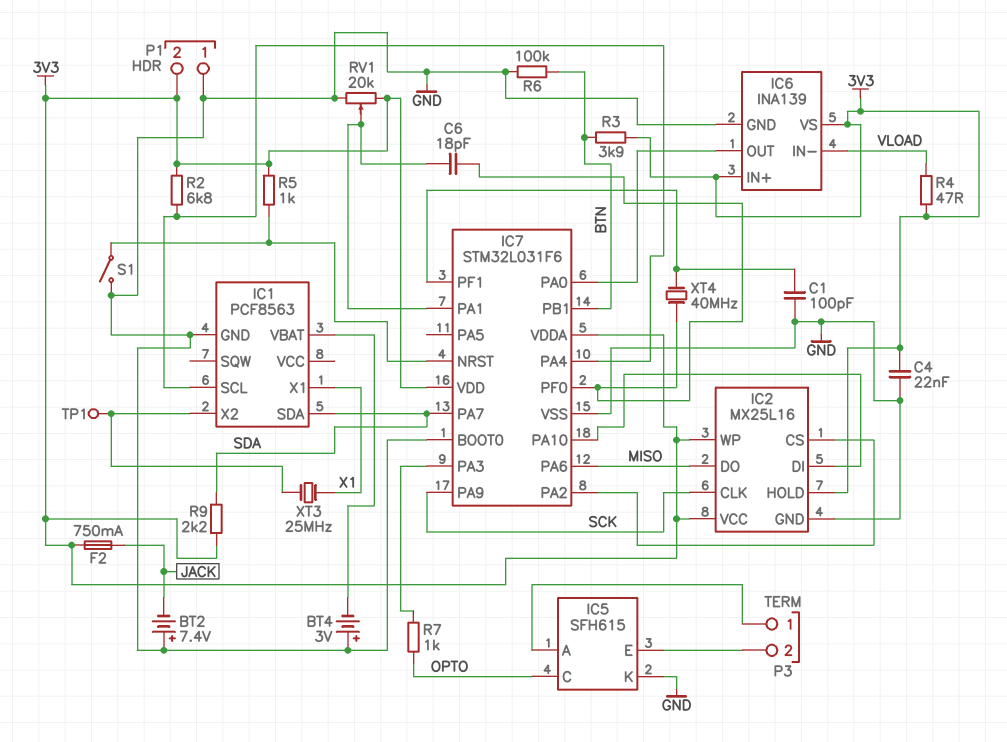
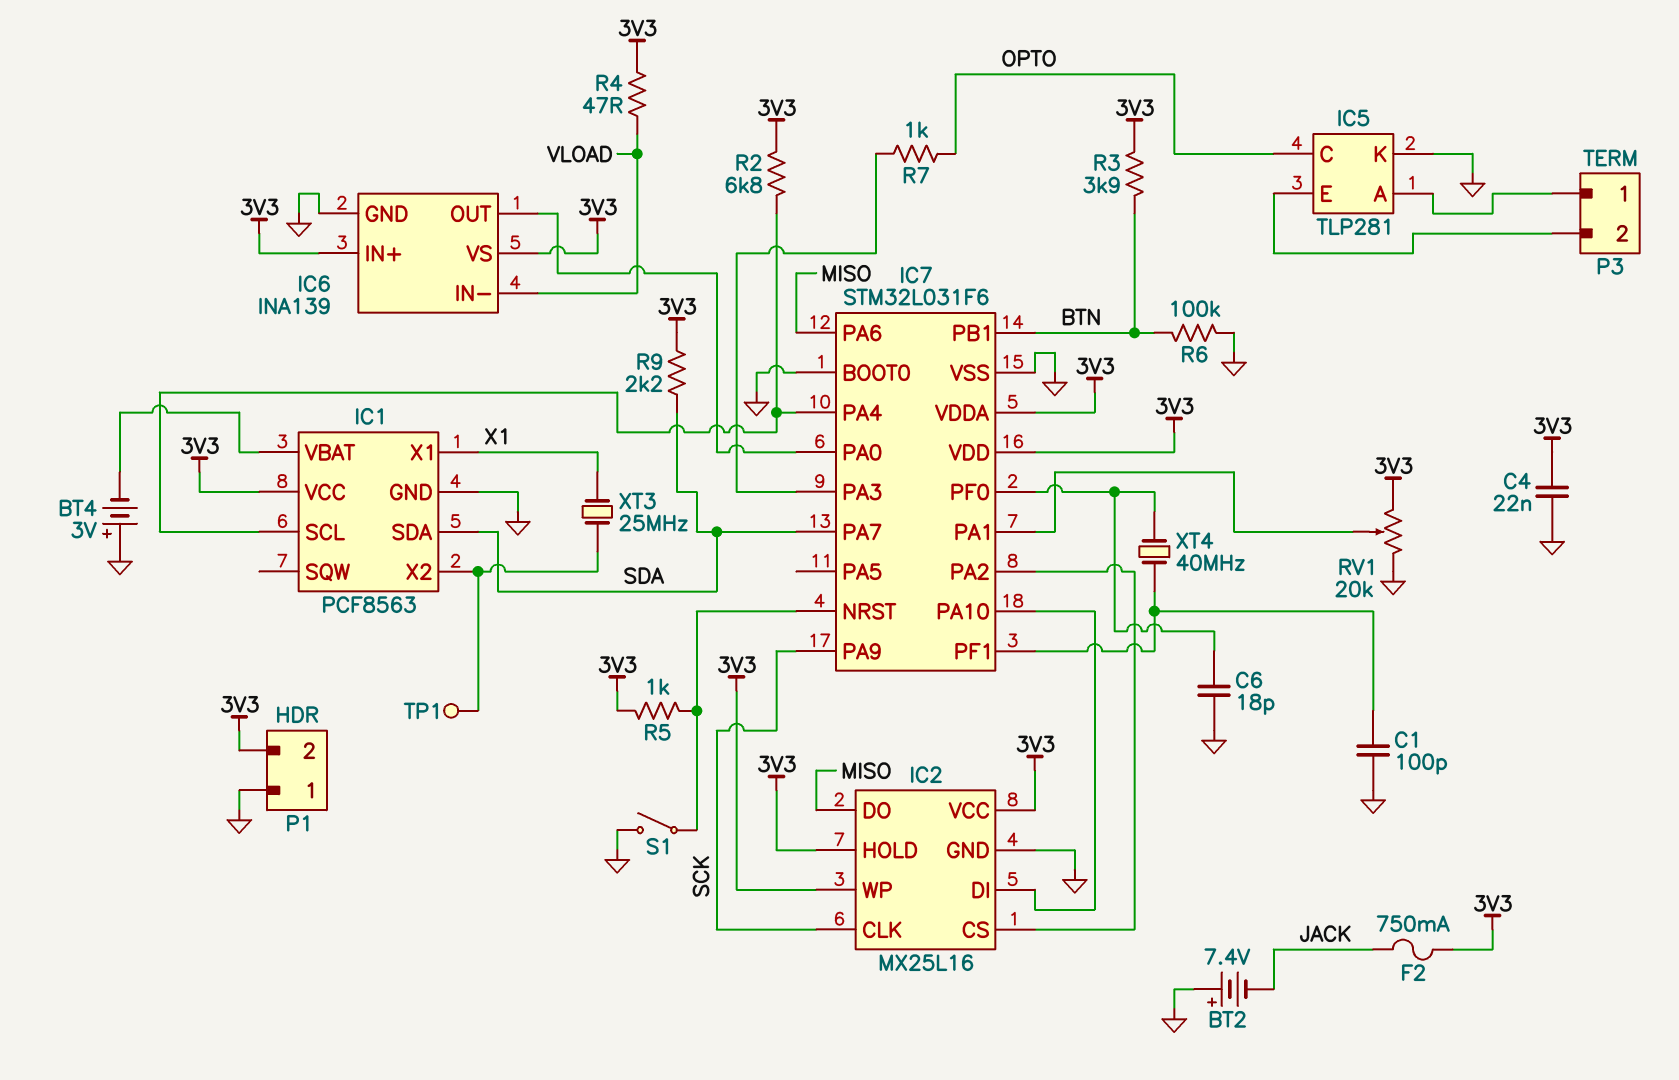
C6: 18pF (IC7/PA1, IC7/PF0) -> 18pF (GND, IC7/PF0)
IC1 pin VCC: none -> 3V3
IC5: SFH615 -> TLP281

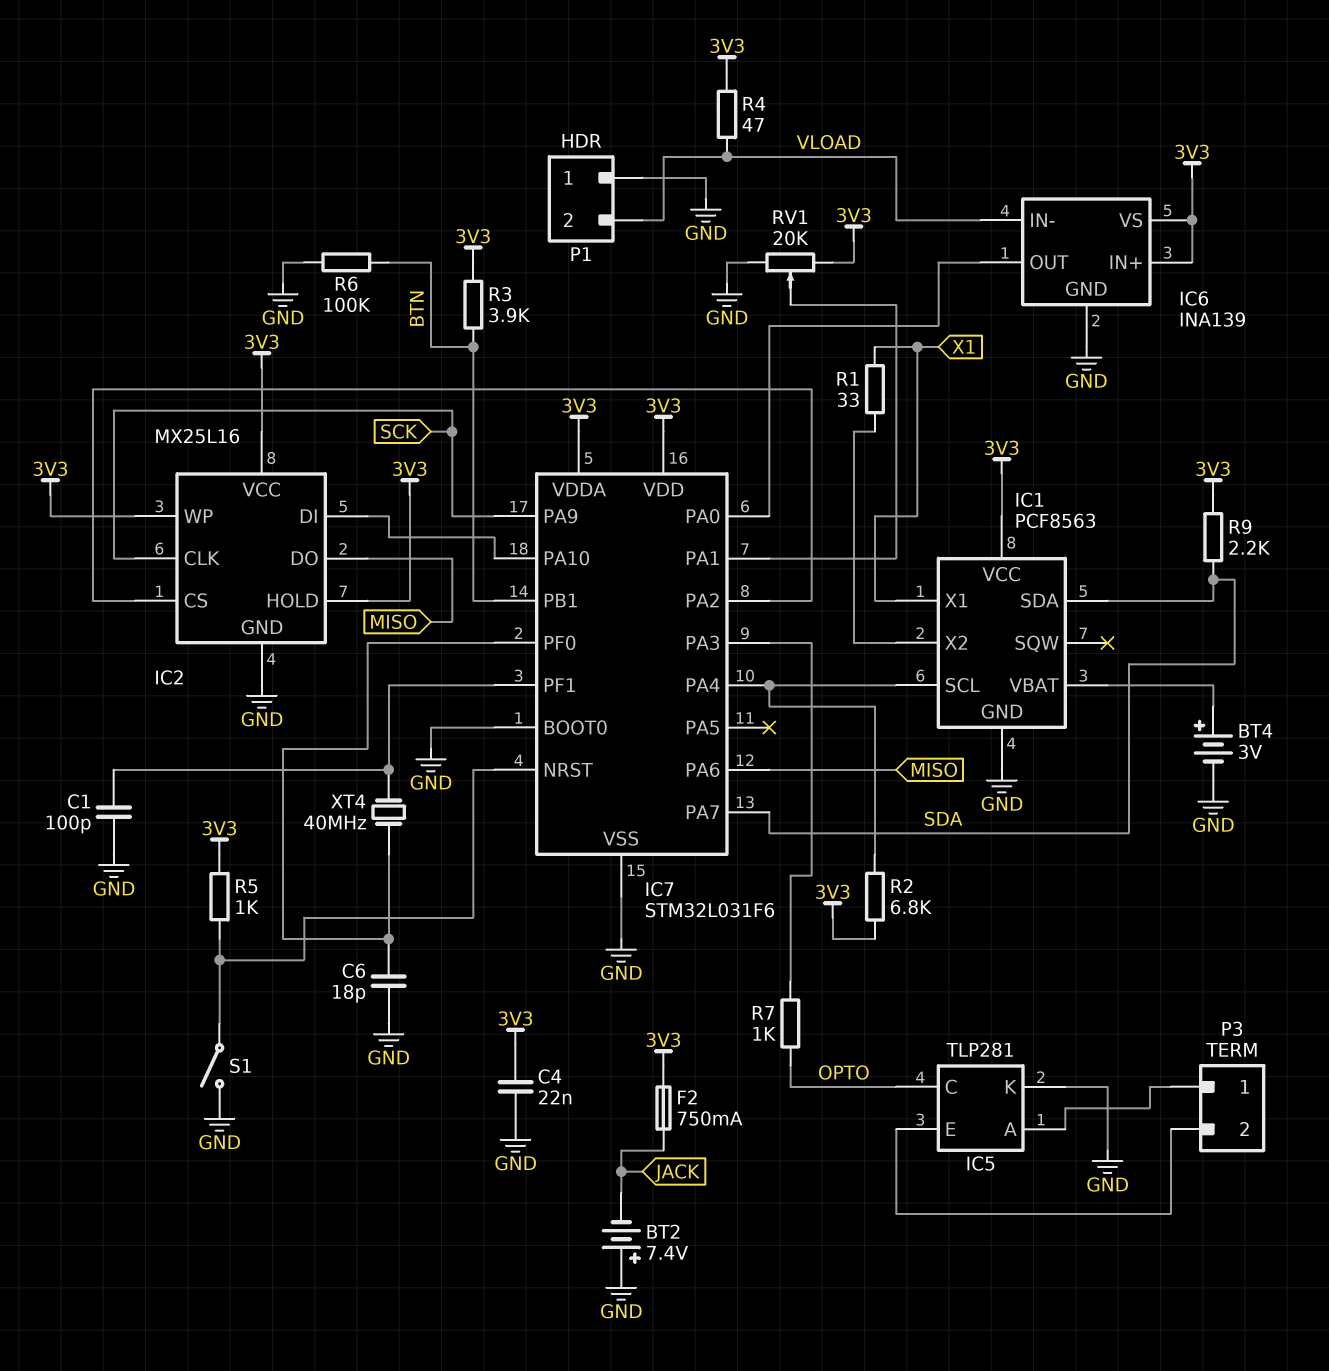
BT4: 3V (plus GND, minus IC1/VBAT) -> 3V (plus IC1/VBAT, minus GND)
P1 pin 2: 3V3 -> VLOAD
R1: none -> 33 (IC1/X2, X1)
TP1: test point (IC1/X2) -> none
XT3: 25MHz (IC1/X2, X1) -> none

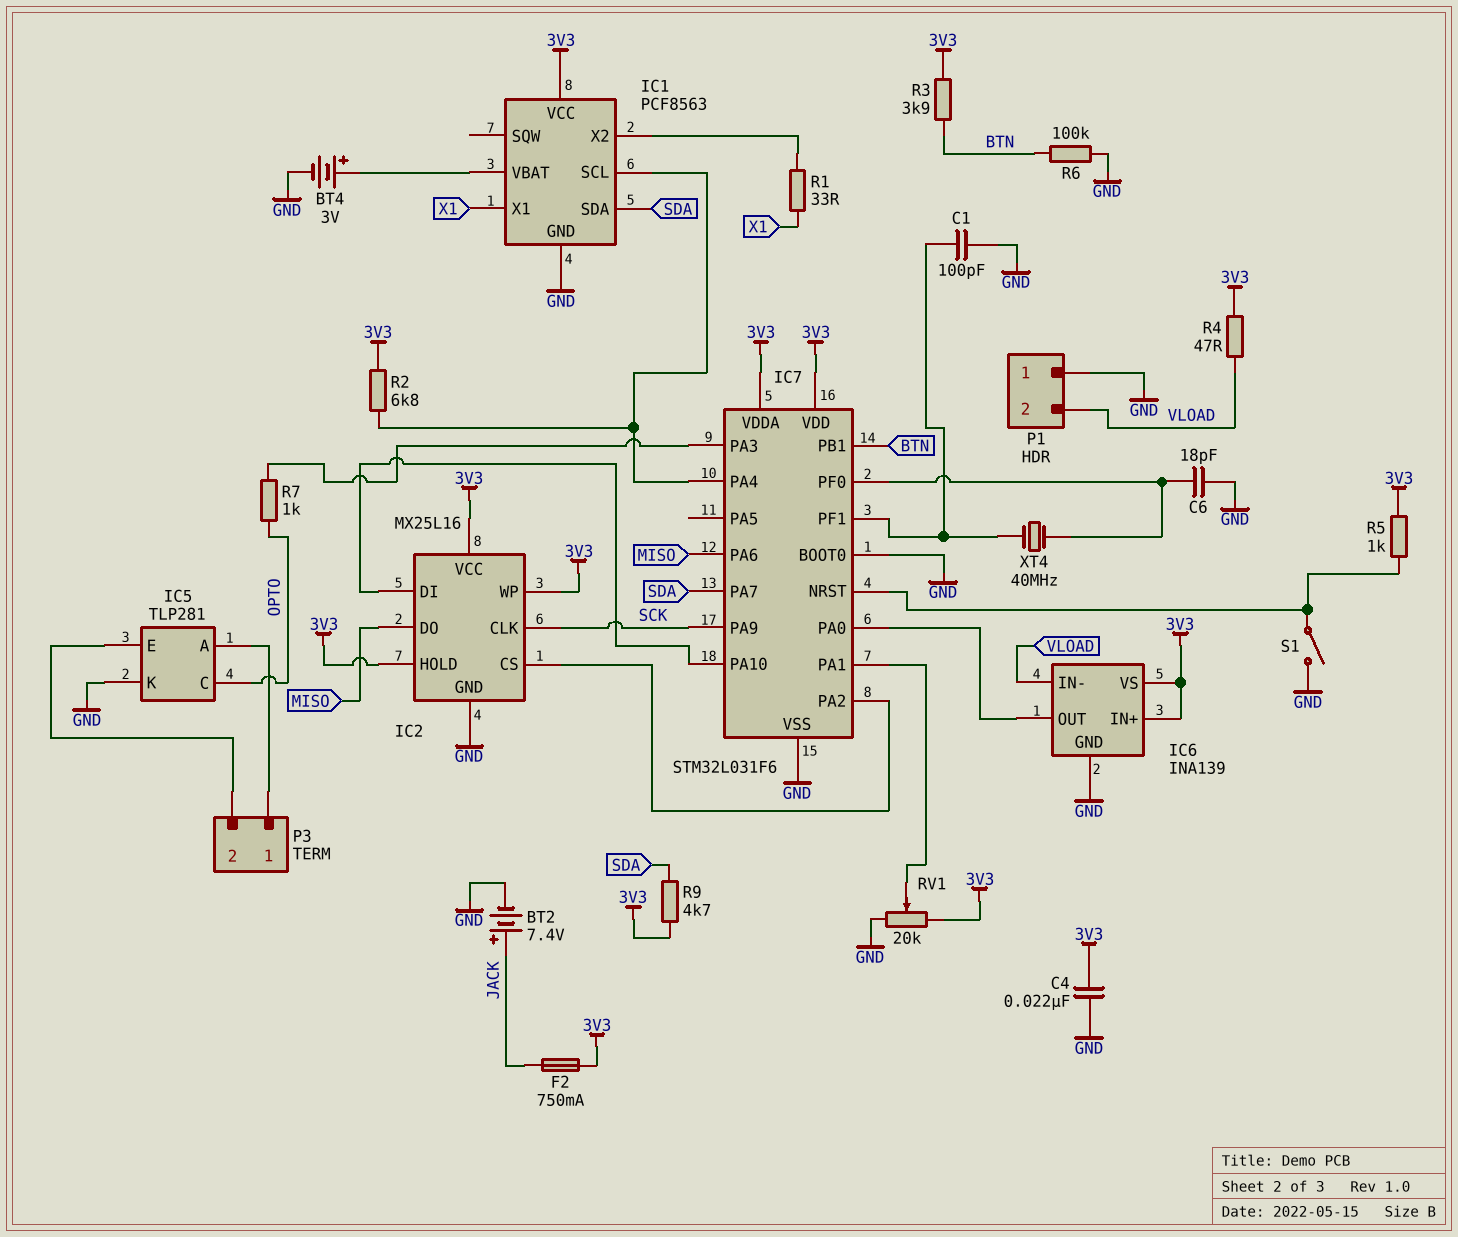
BT2: 7.4V (plus GND, minus JACK) -> 7.4V (plus JACK, minus GND)
R9: 2.2k (3V3, SDA) -> 4.7k (3V3, SDA)

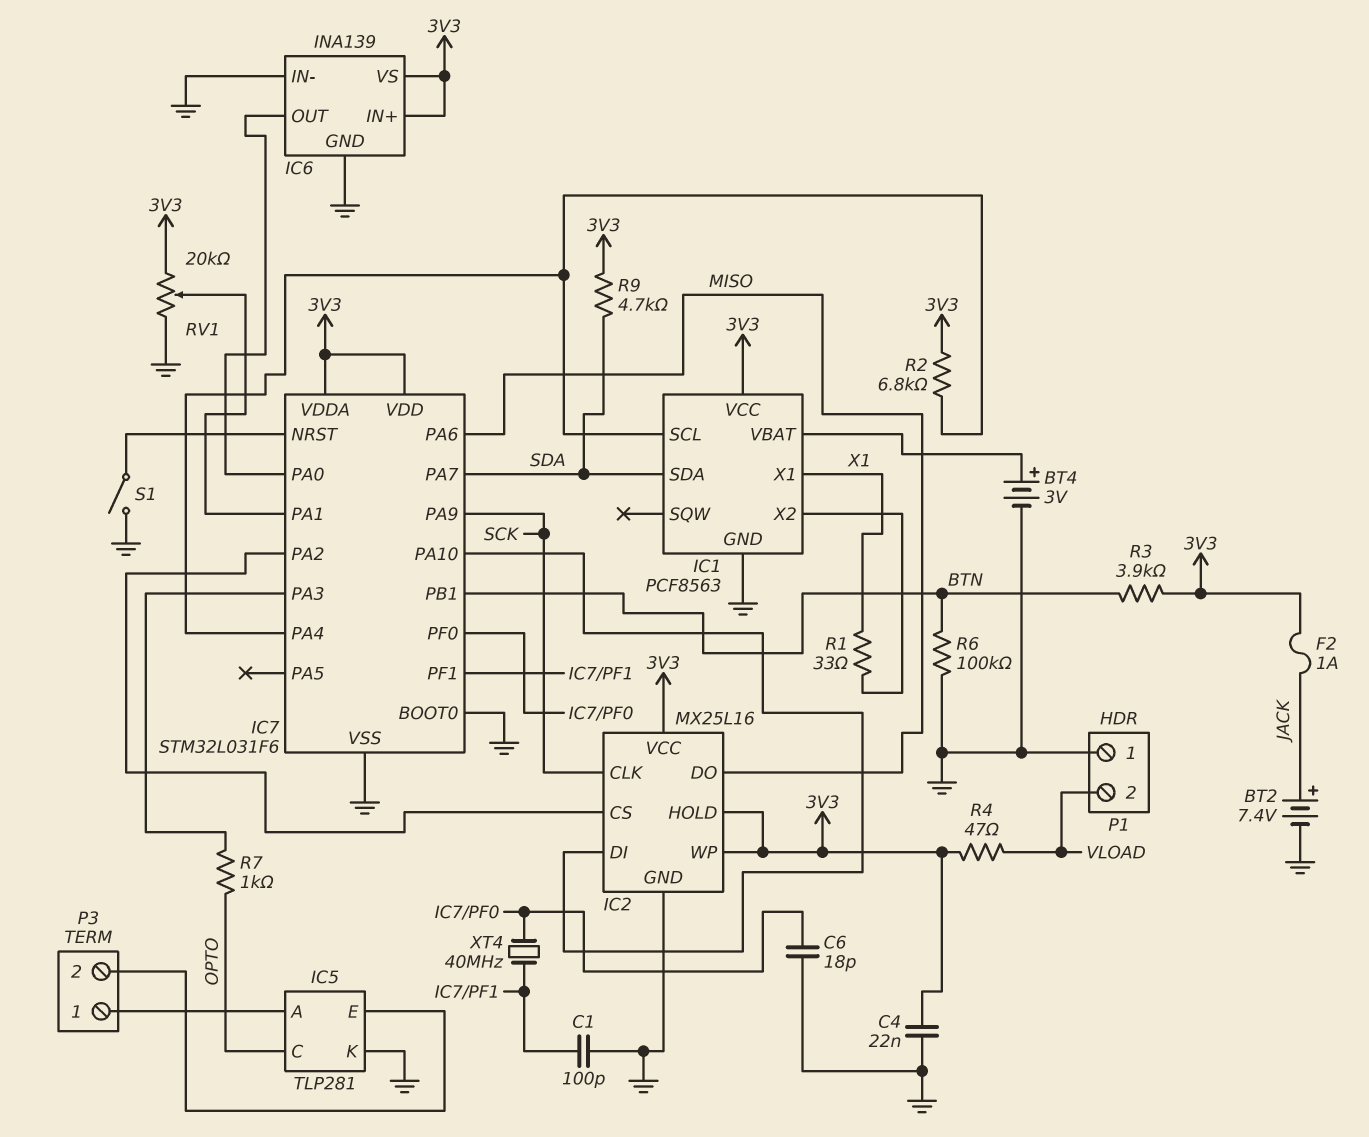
F2: 750mA (3V3, JACK) -> 1A (3V3, JACK)
IC6 pin IN-: VLOAD -> GND
R5: 1k (3V3, IC7/NRST) -> none

